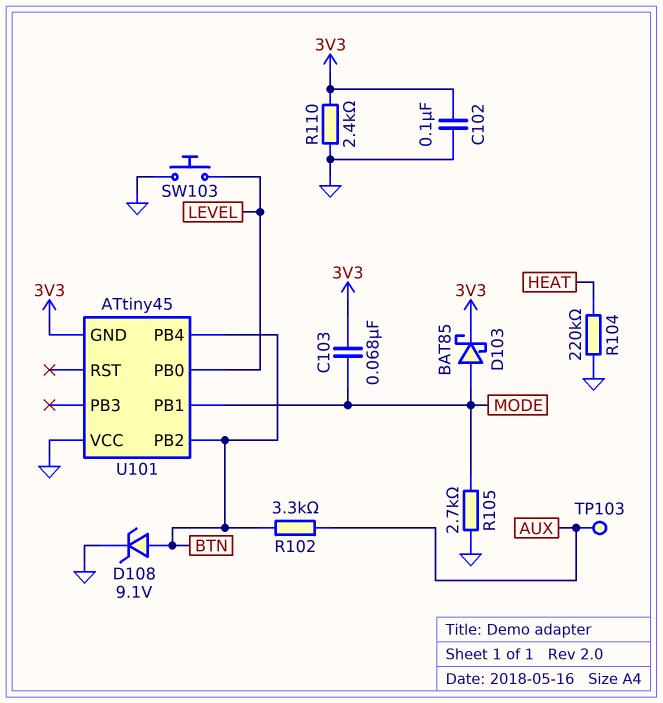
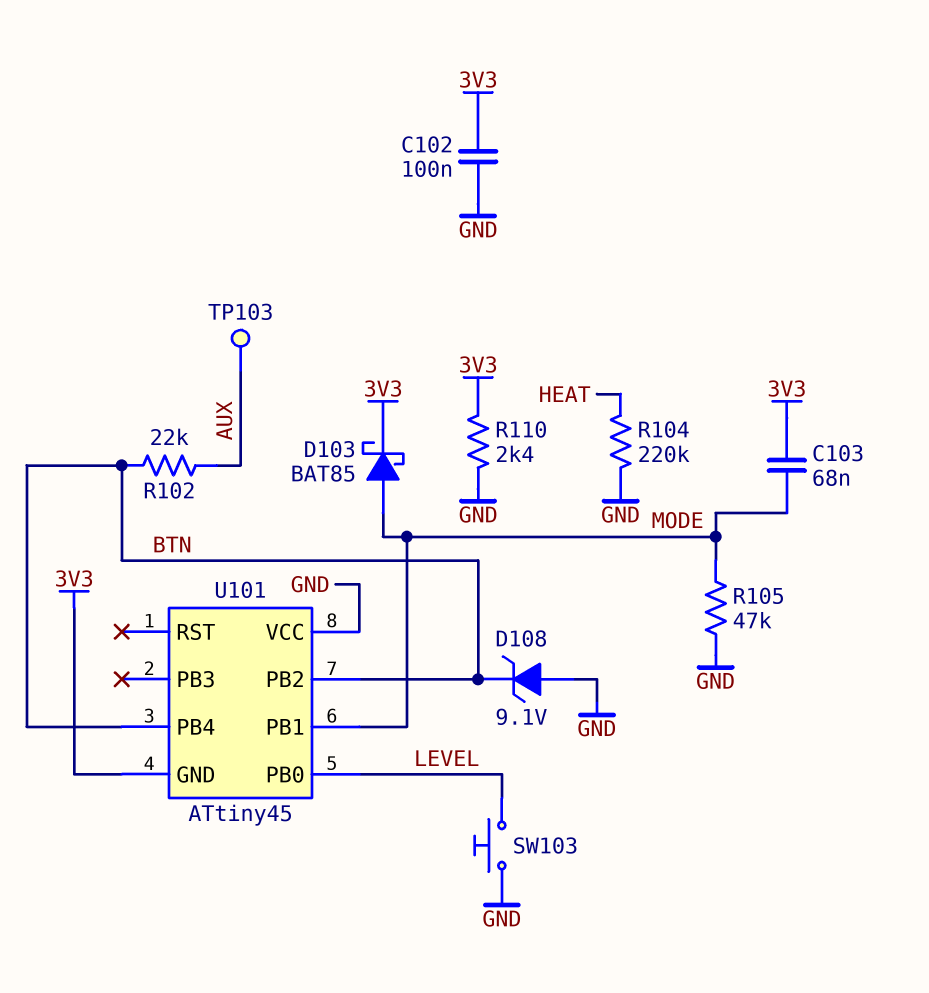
D108: zener 9.1V (A BTN, K GND) -> zener 9.1V (A GND, K BTN)
R102: 3.3k (AUX, BTN) -> 22k (AUX, BTN)
R105: 2.7k (GND, MODE) -> 47k (GND, MODE)

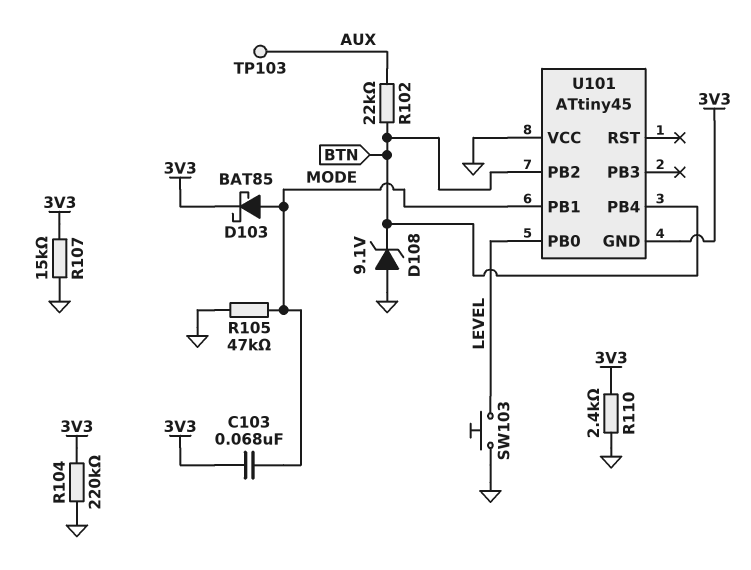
C102: 100nF (3V3, GND) -> none
R104: 220k (GND, HEAT) -> 220k (3V3, GND)
R107: none -> 15k (3V3, GND)

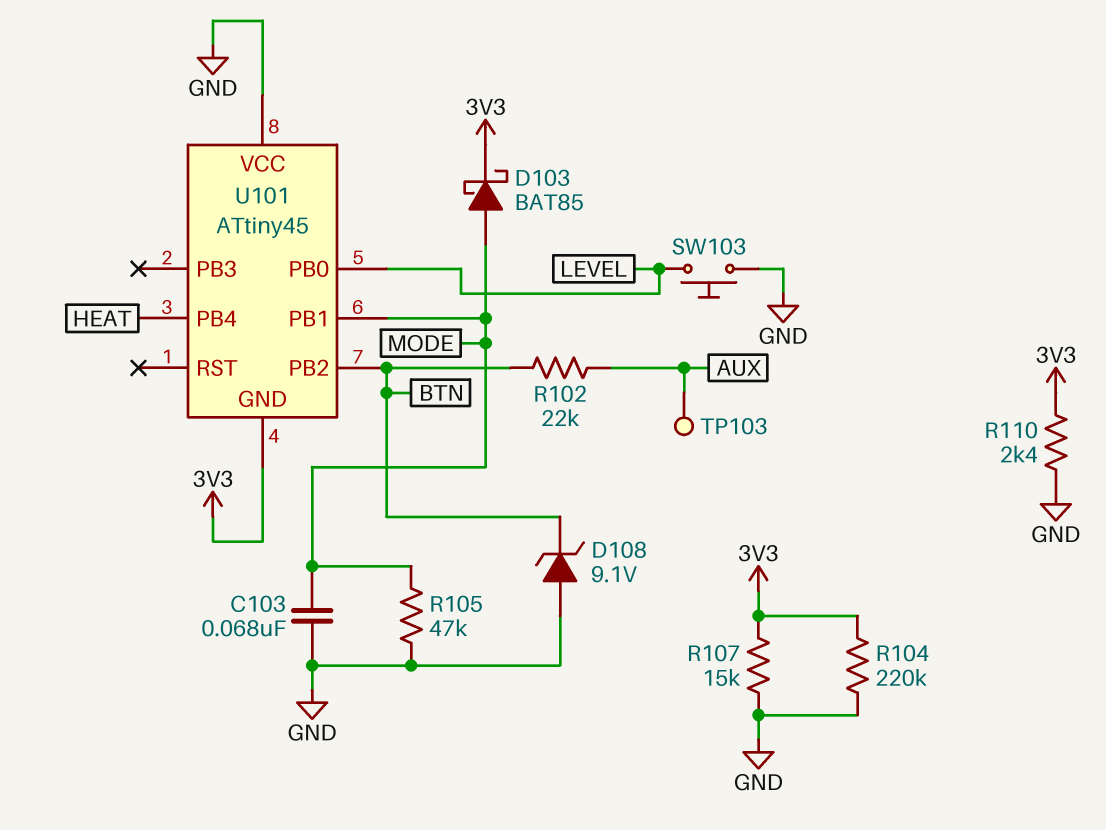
C103: 68nF (3V3, MODE) -> 68nF (GND, MODE)
U101 pin PB4: BTN -> HEAT

